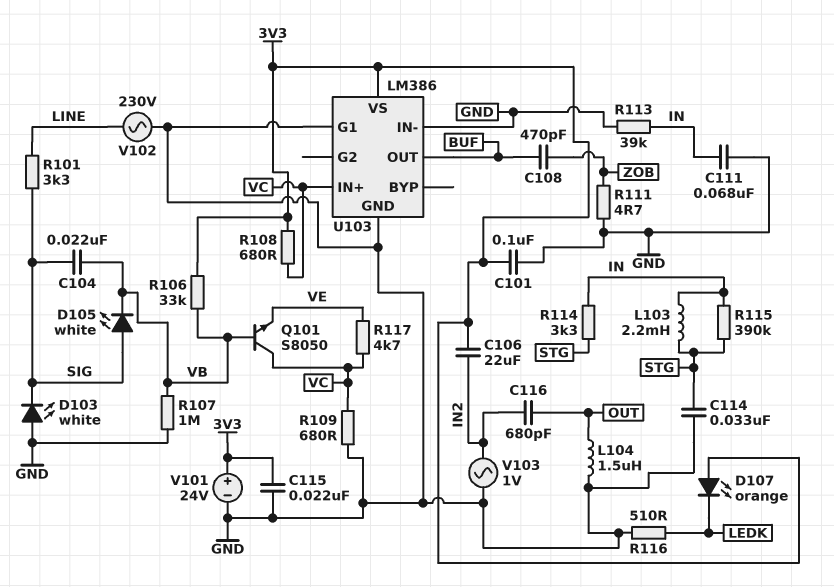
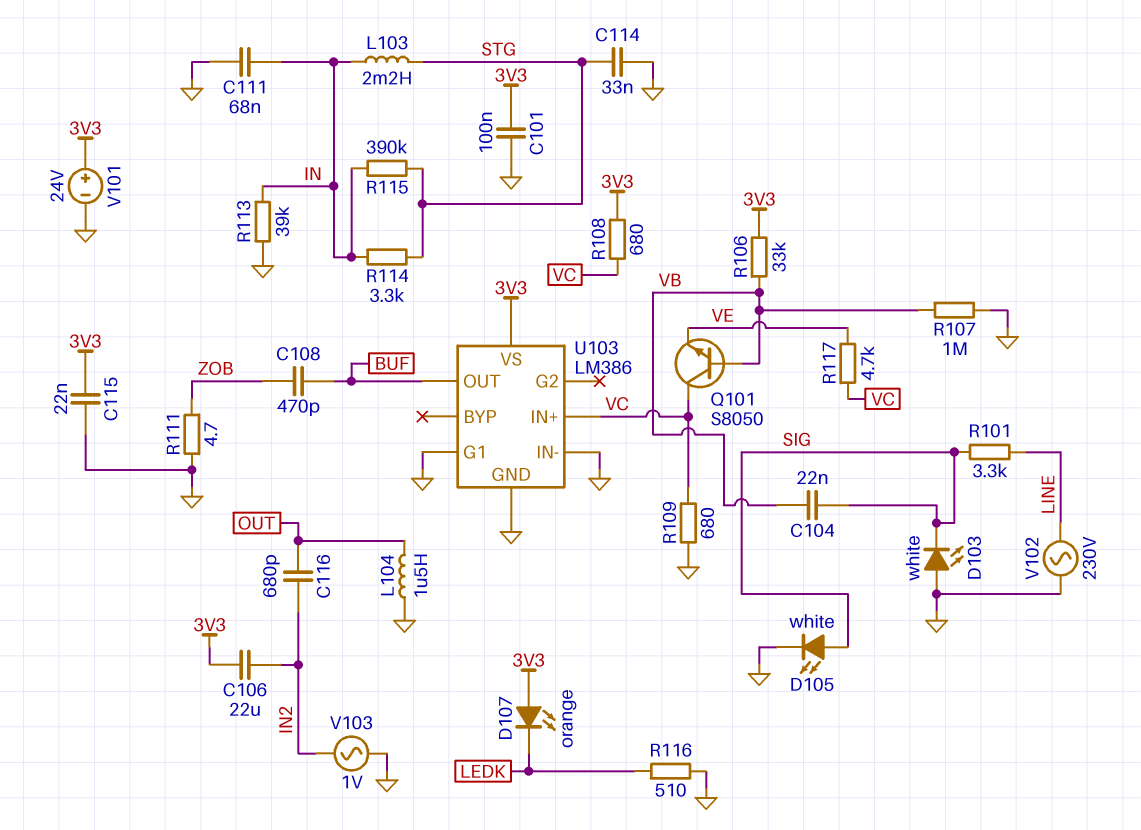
D105: LED white (A SIG, K VB) -> LED white (A SIG, K GND)

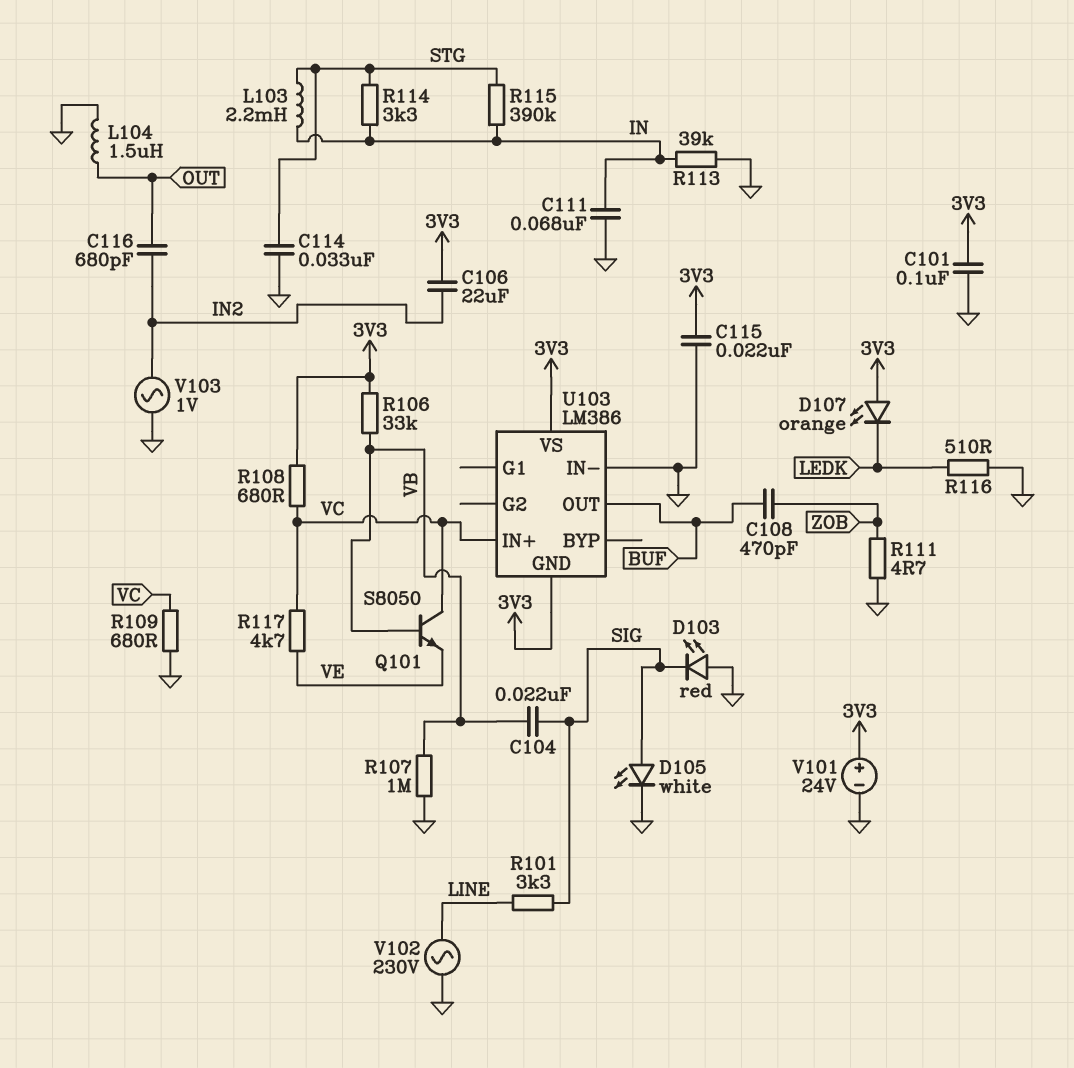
D103: LED white (A GND, K SIG) -> LED red (A GND, K SIG)
U103 pin G1: GND -> none
U103 pin GND: GND -> 3V3

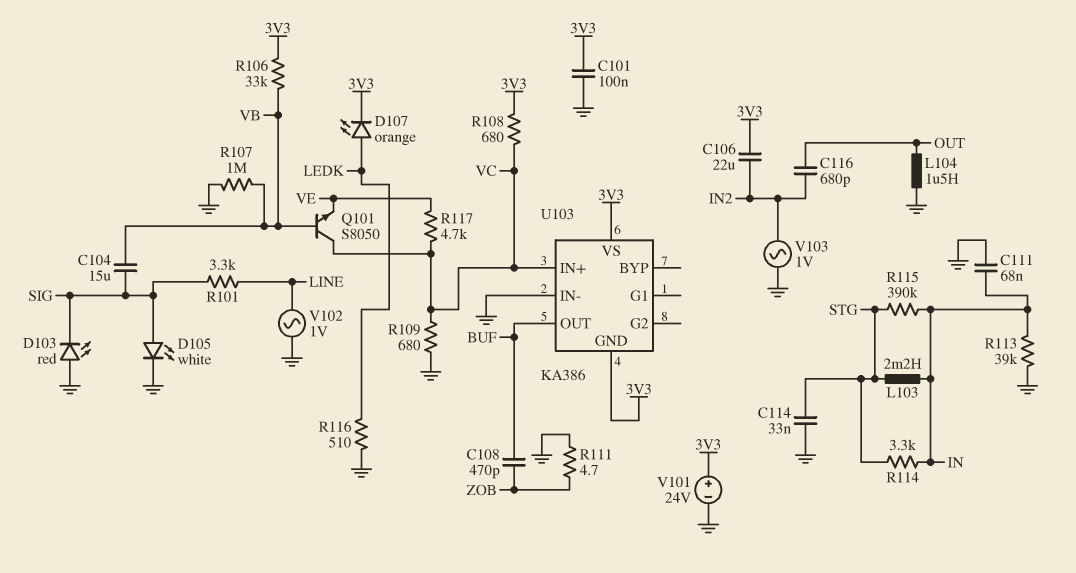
C104: 22nF (SIG, VB) -> 15uF (SIG, VB)
C115: 22nF (3V3, GND) -> none
D107: LED orange (A 3V3, K LEDK) -> LED orange (A LEDK, K 3V3)
U103: LM386 -> KA386
V102: AC 230V (GND, LINE) -> AC 1V (GND, LINE)

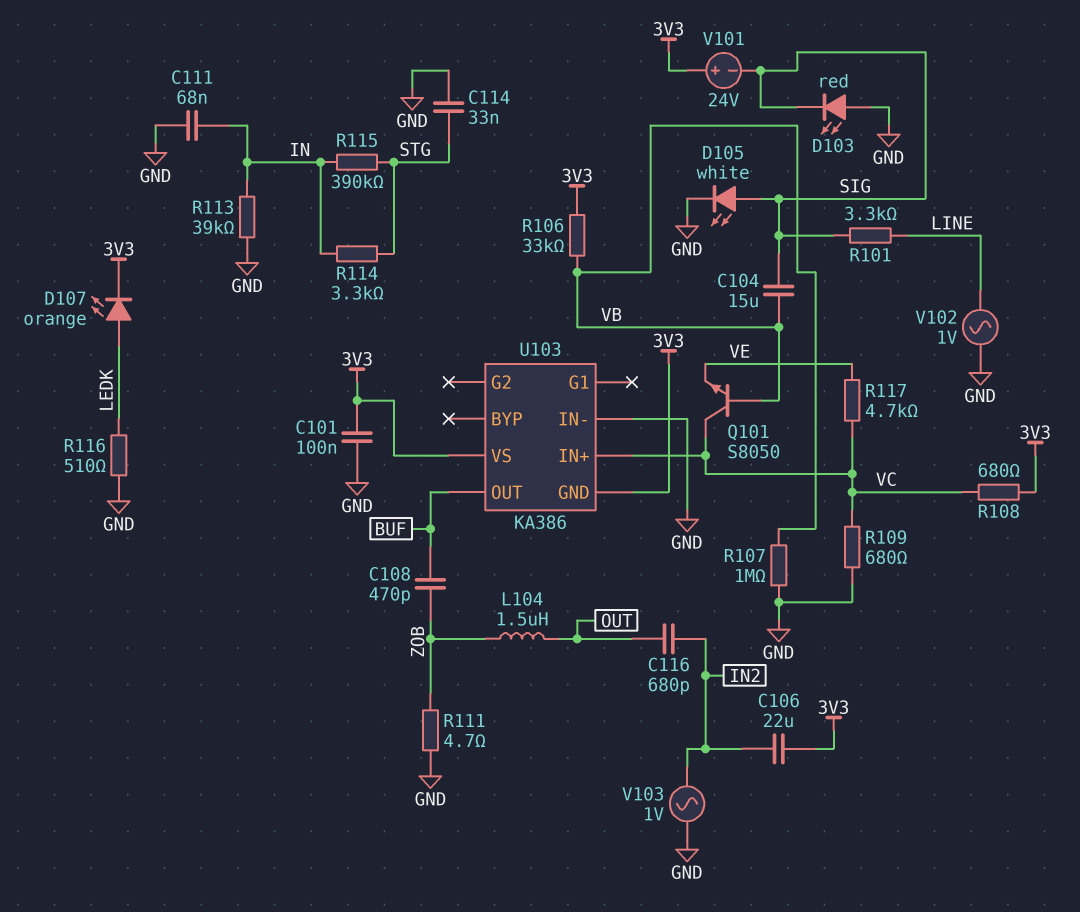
L103: 2.2mH (IN, STG) -> none
L104: 1.5uH (GND, OUT) -> 1.5uH (OUT, ZOB)
V101: 24V (plus 3V3, minus GND) -> 24V (plus 3V3, minus SIG)

